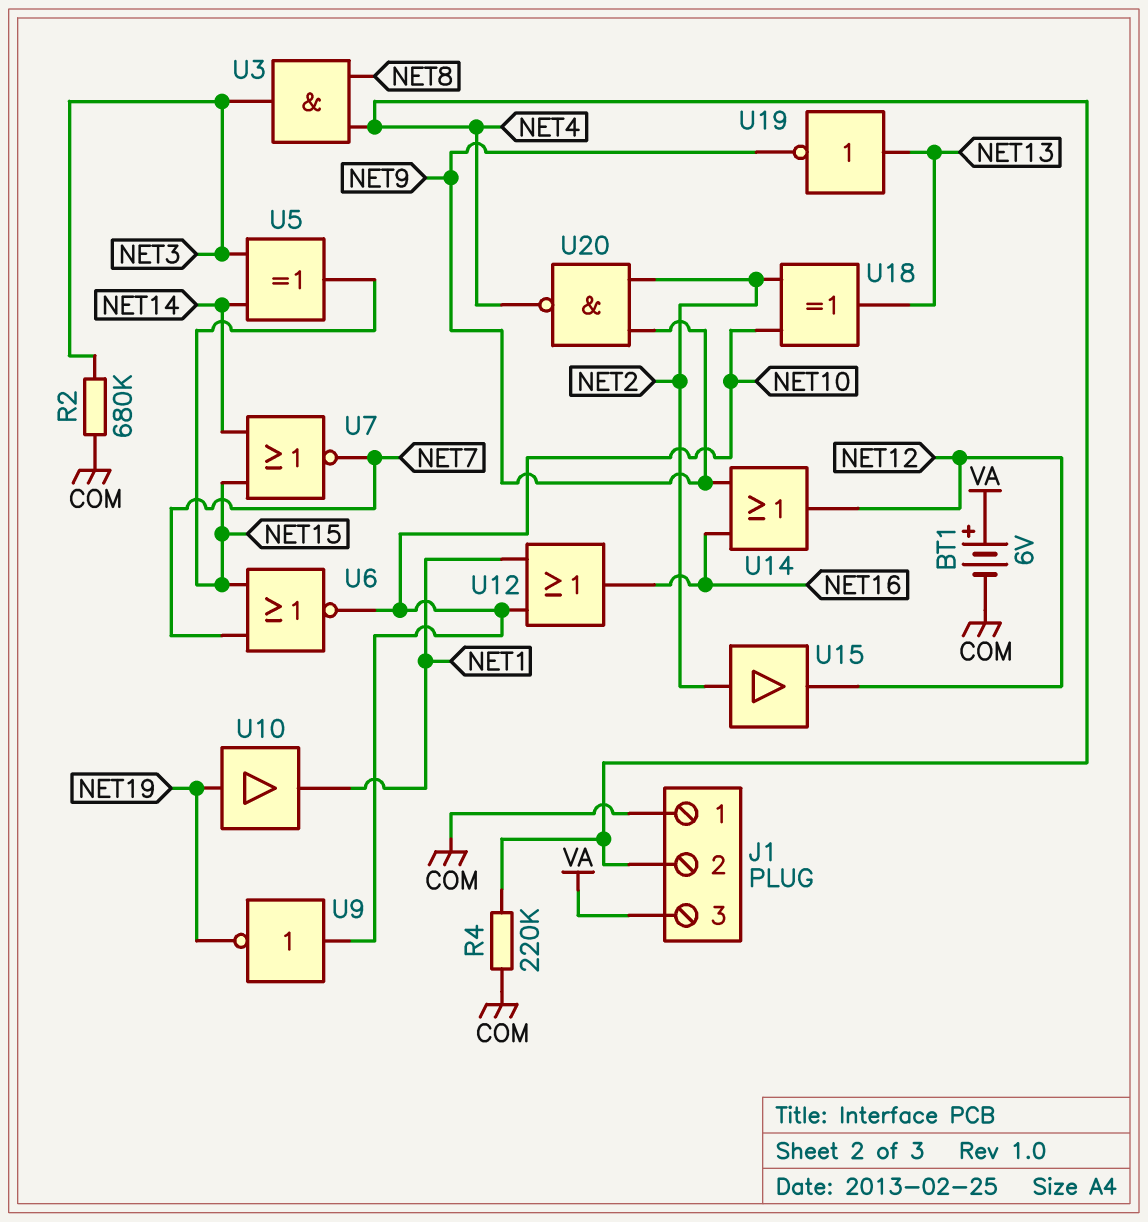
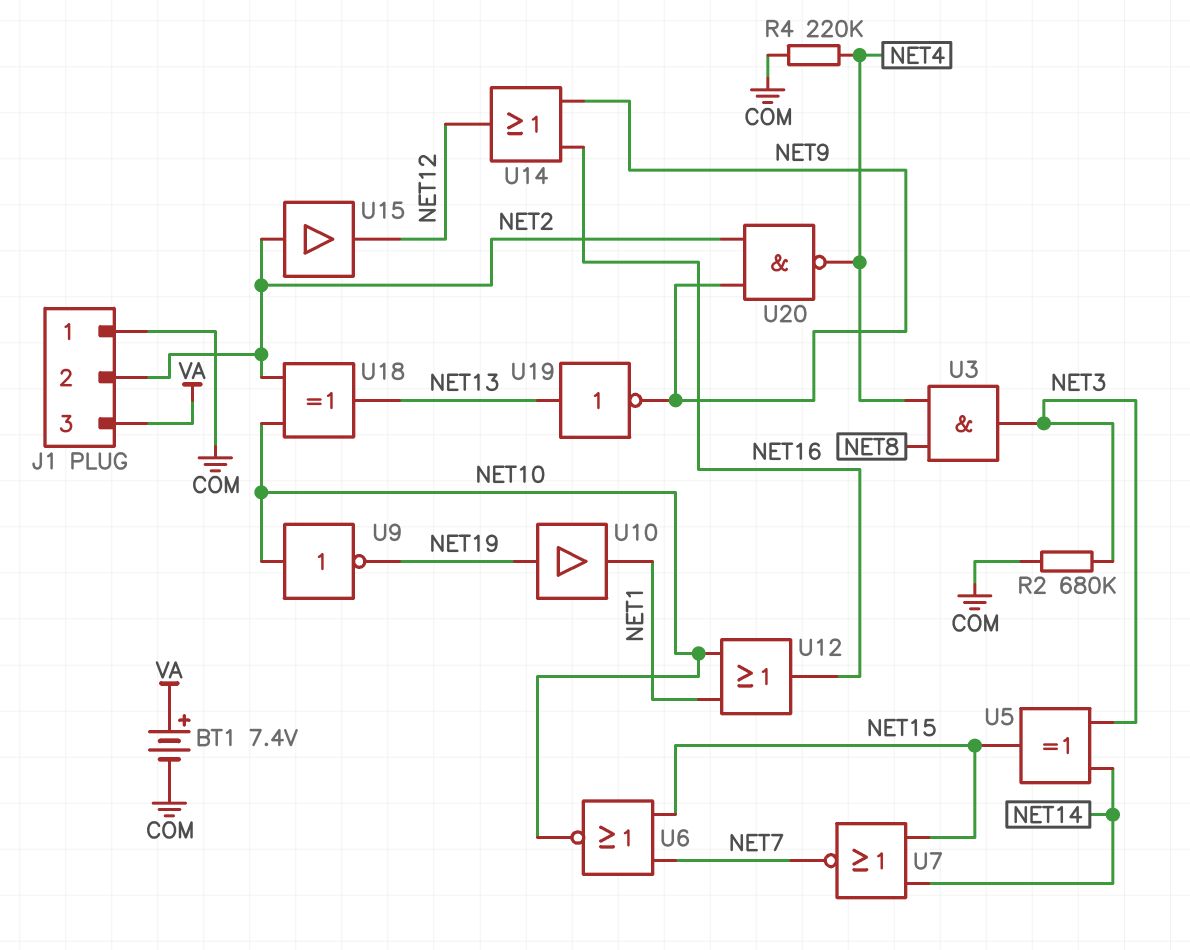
BT1: 6V (plus VA, minus COM) -> 7.4V (plus VA, minus COM)
J1 pin 2: NET4 -> NET2

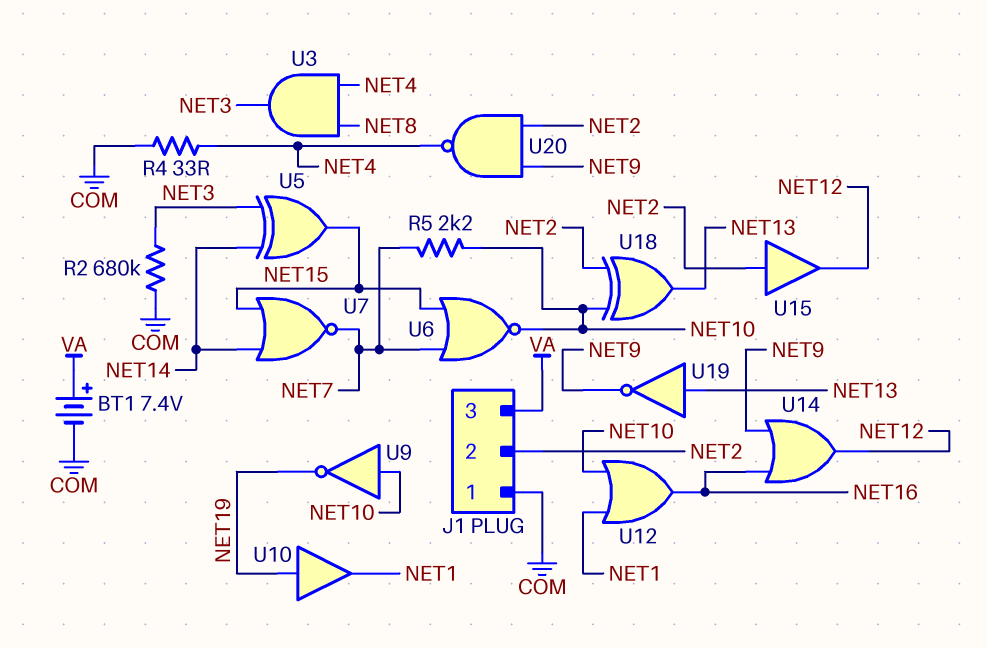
R4: 220k (COM, NET4) -> 33 (COM, NET4)
R5: none -> 2.2k (NET7, NET10)

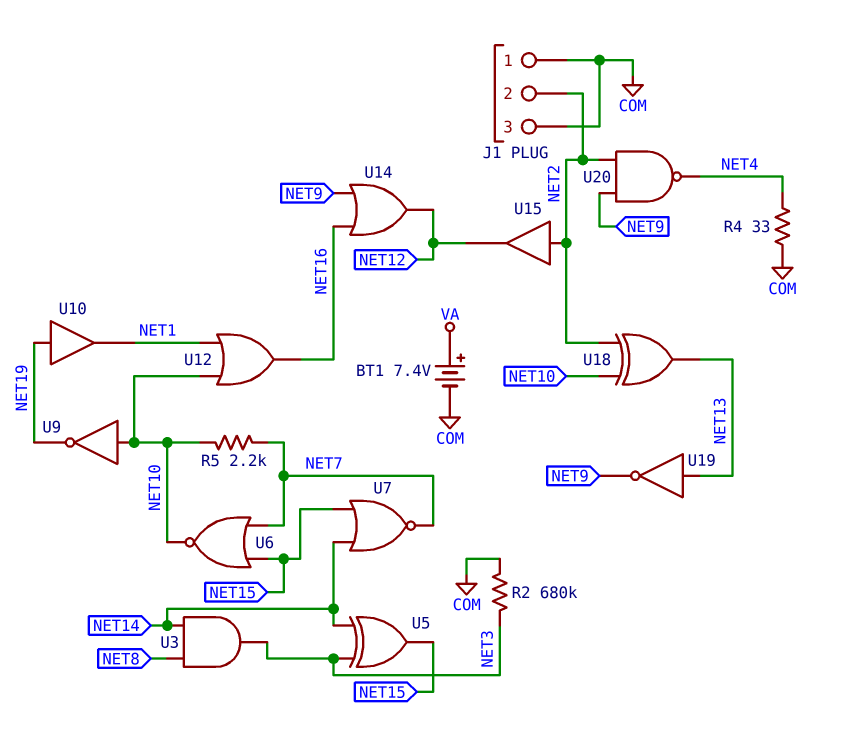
J1 pin 3: VA -> COM
U3: AND (in NET4, in NET8, out NET3) -> AND (in NET8, in NET14, out NET3)

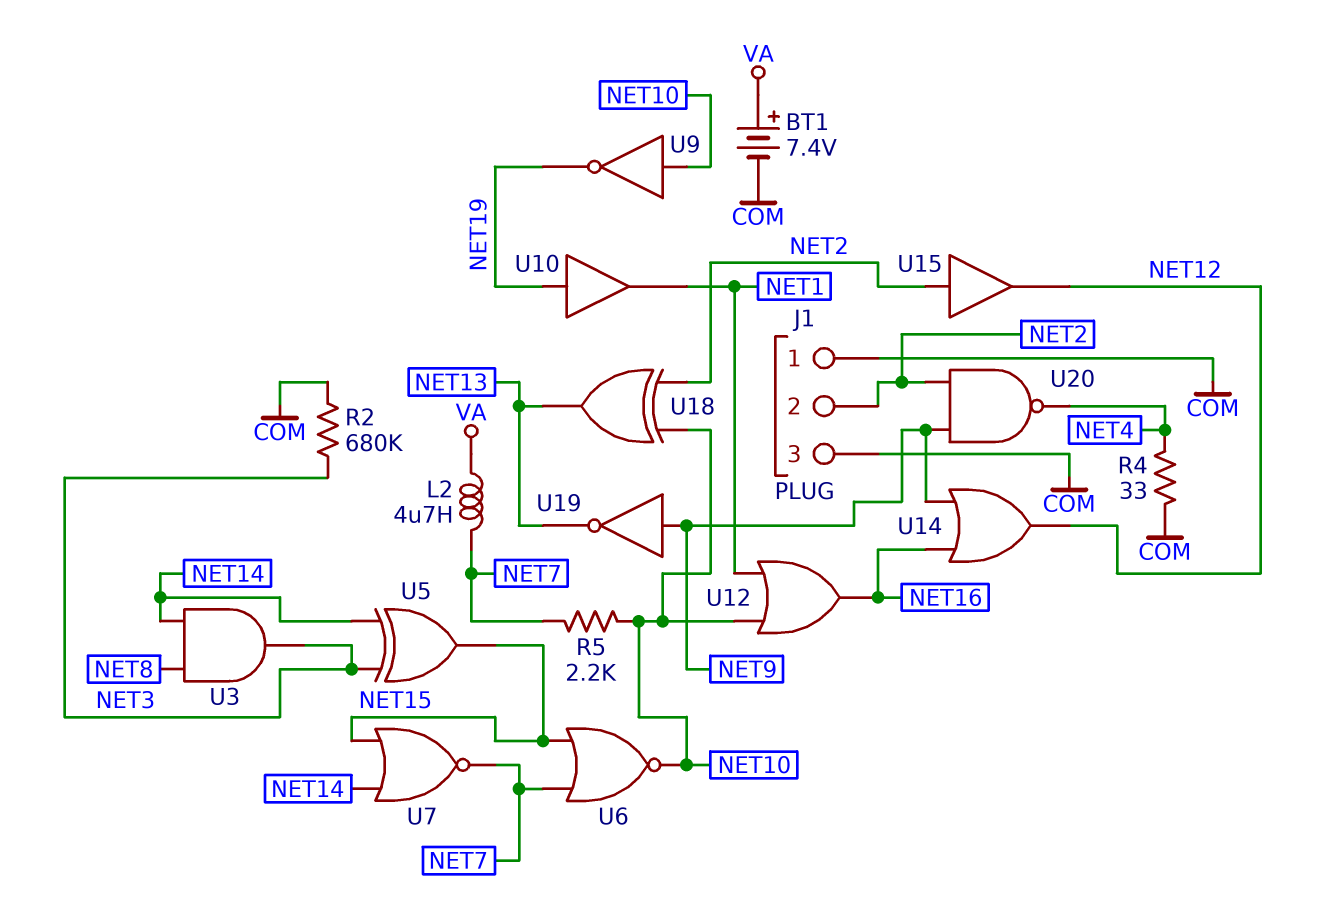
L2: none -> 4.7uH (NET7, VA)
U19: NOT (in NET13, out NET9) -> NOT (in NET9, out NET13)

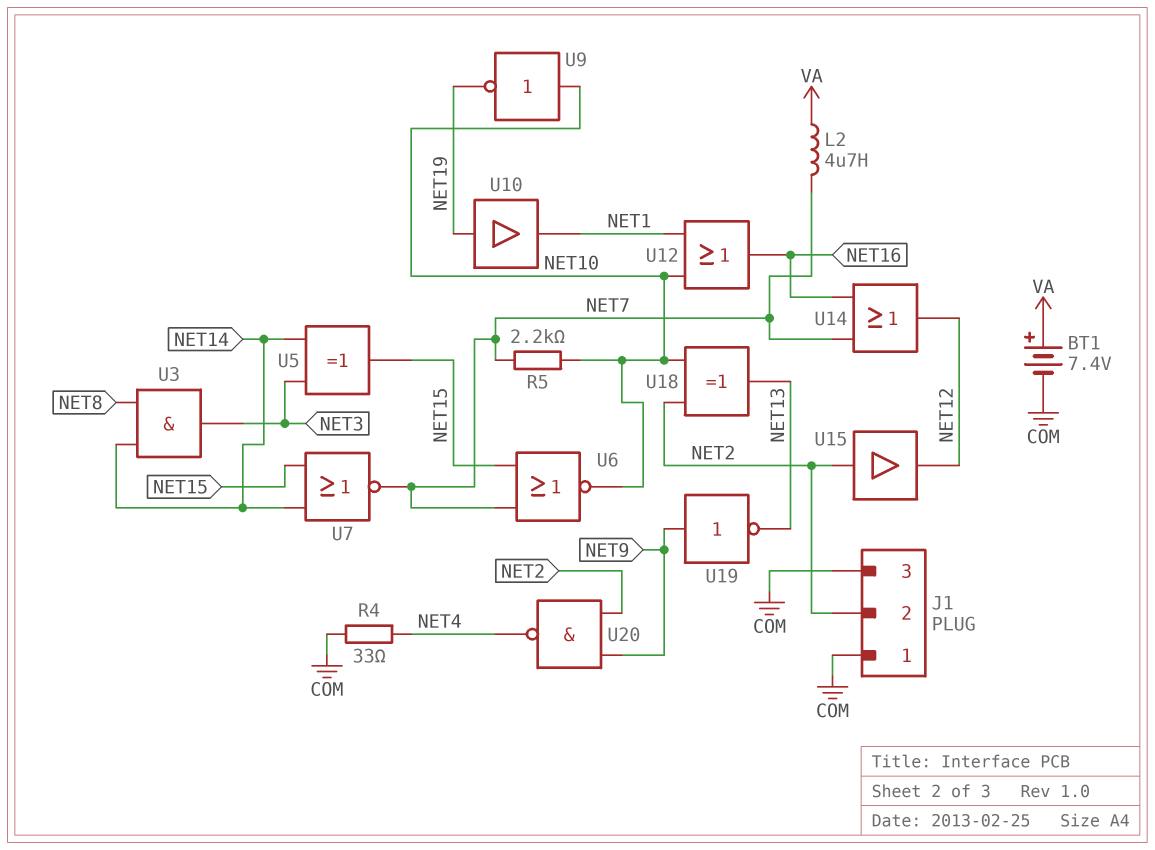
R2: 680k (COM, NET3) -> none
U14: OR (in NET9, in NET16, out NET12) -> OR (in NET7, in NET16, out NET12)

